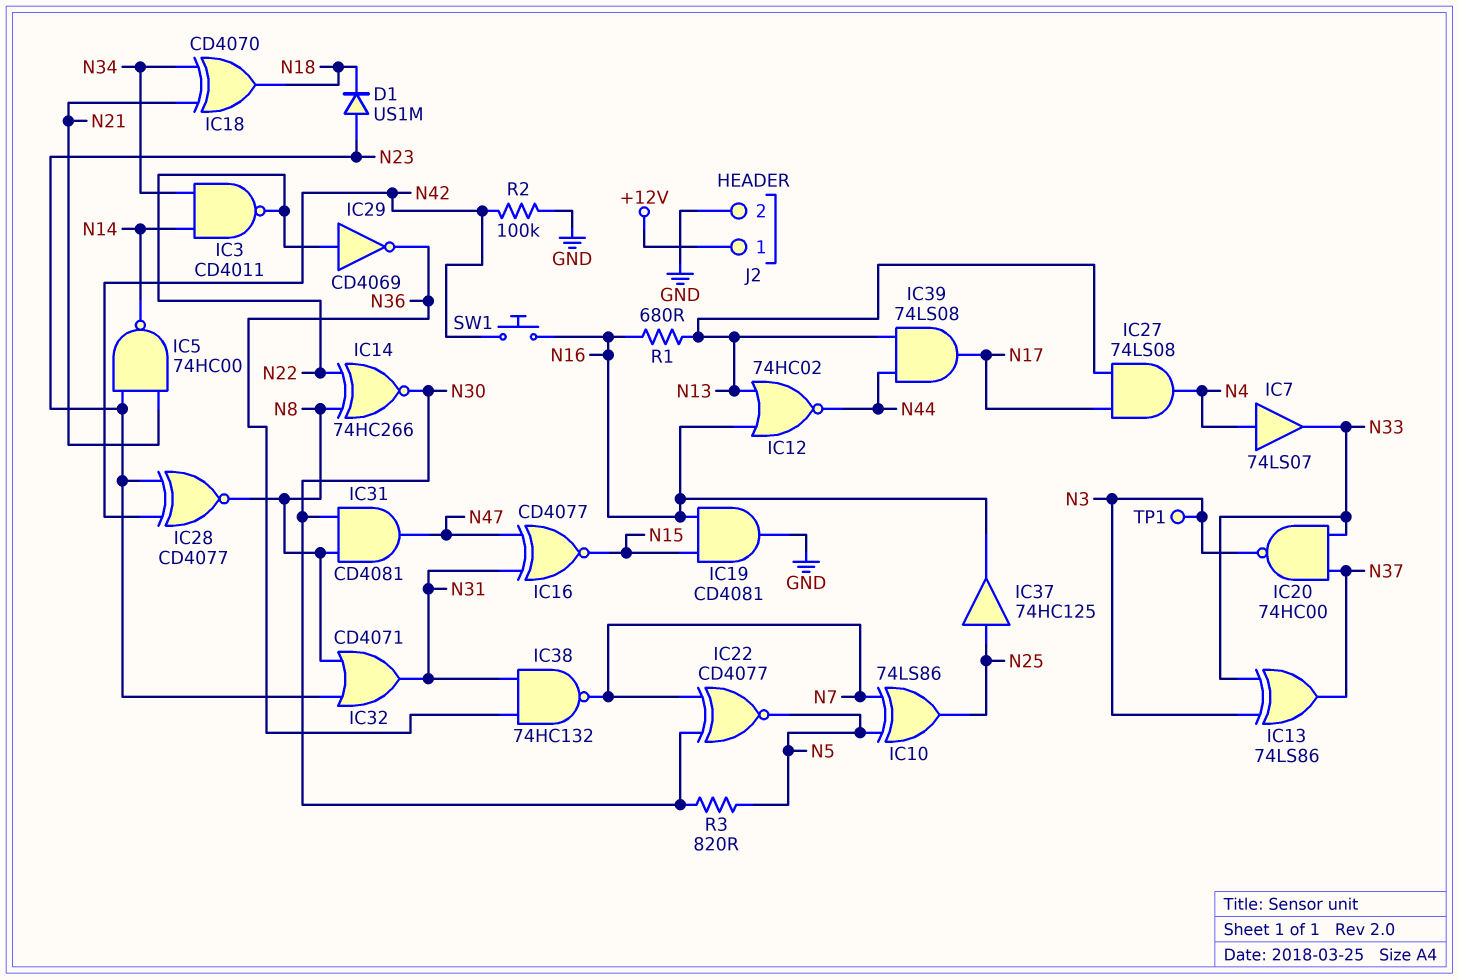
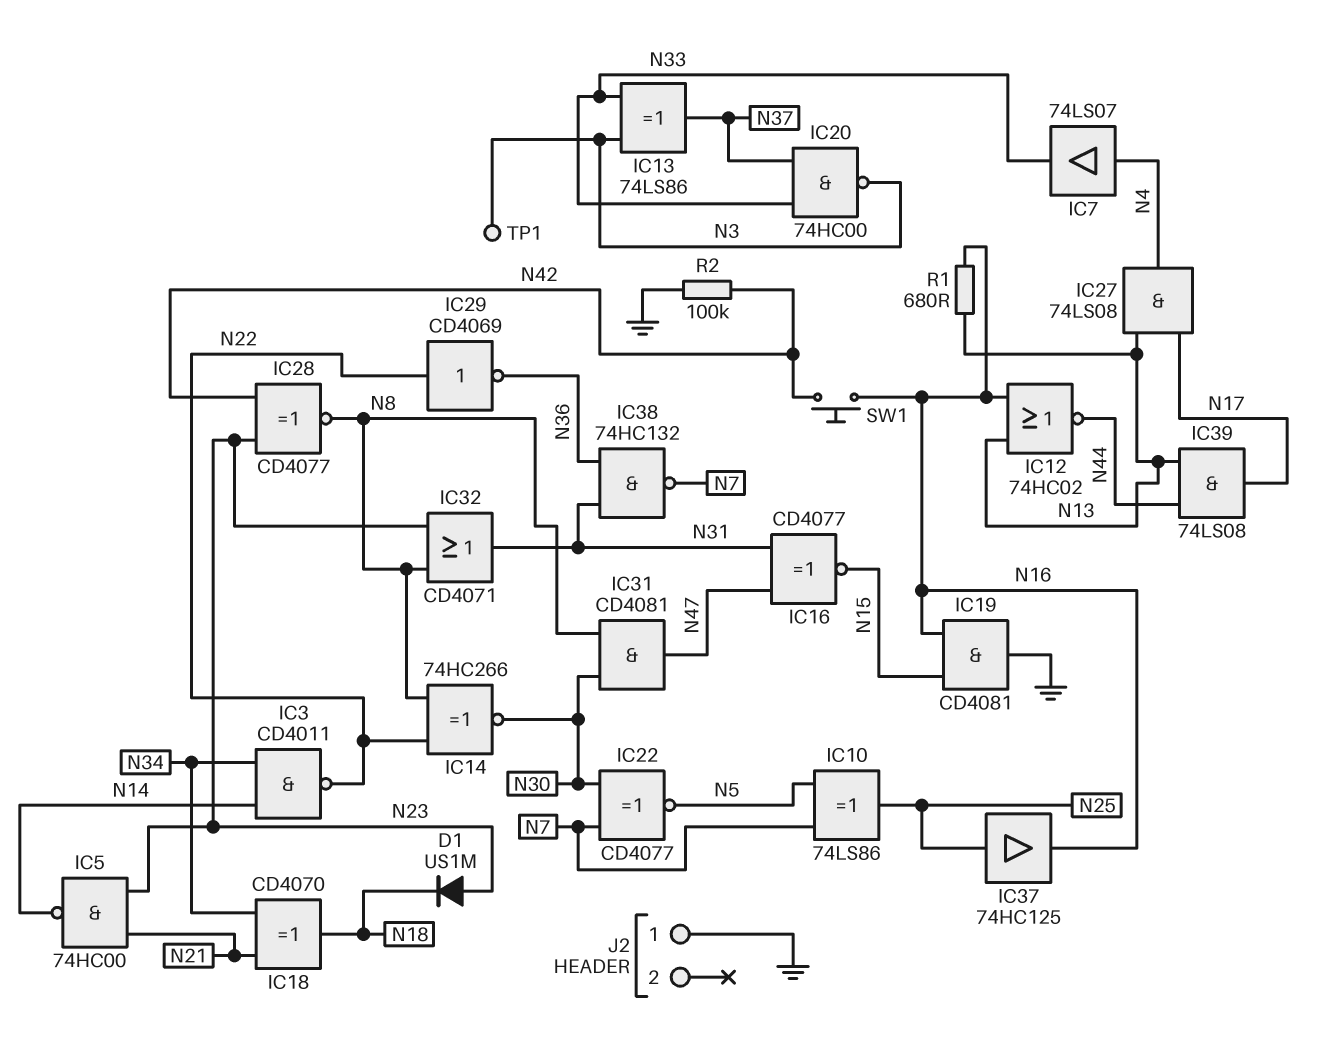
J2 pin 1: +12V -> GND
J2 pin 2: GND -> none
R3: 820 (N5, N30) -> none

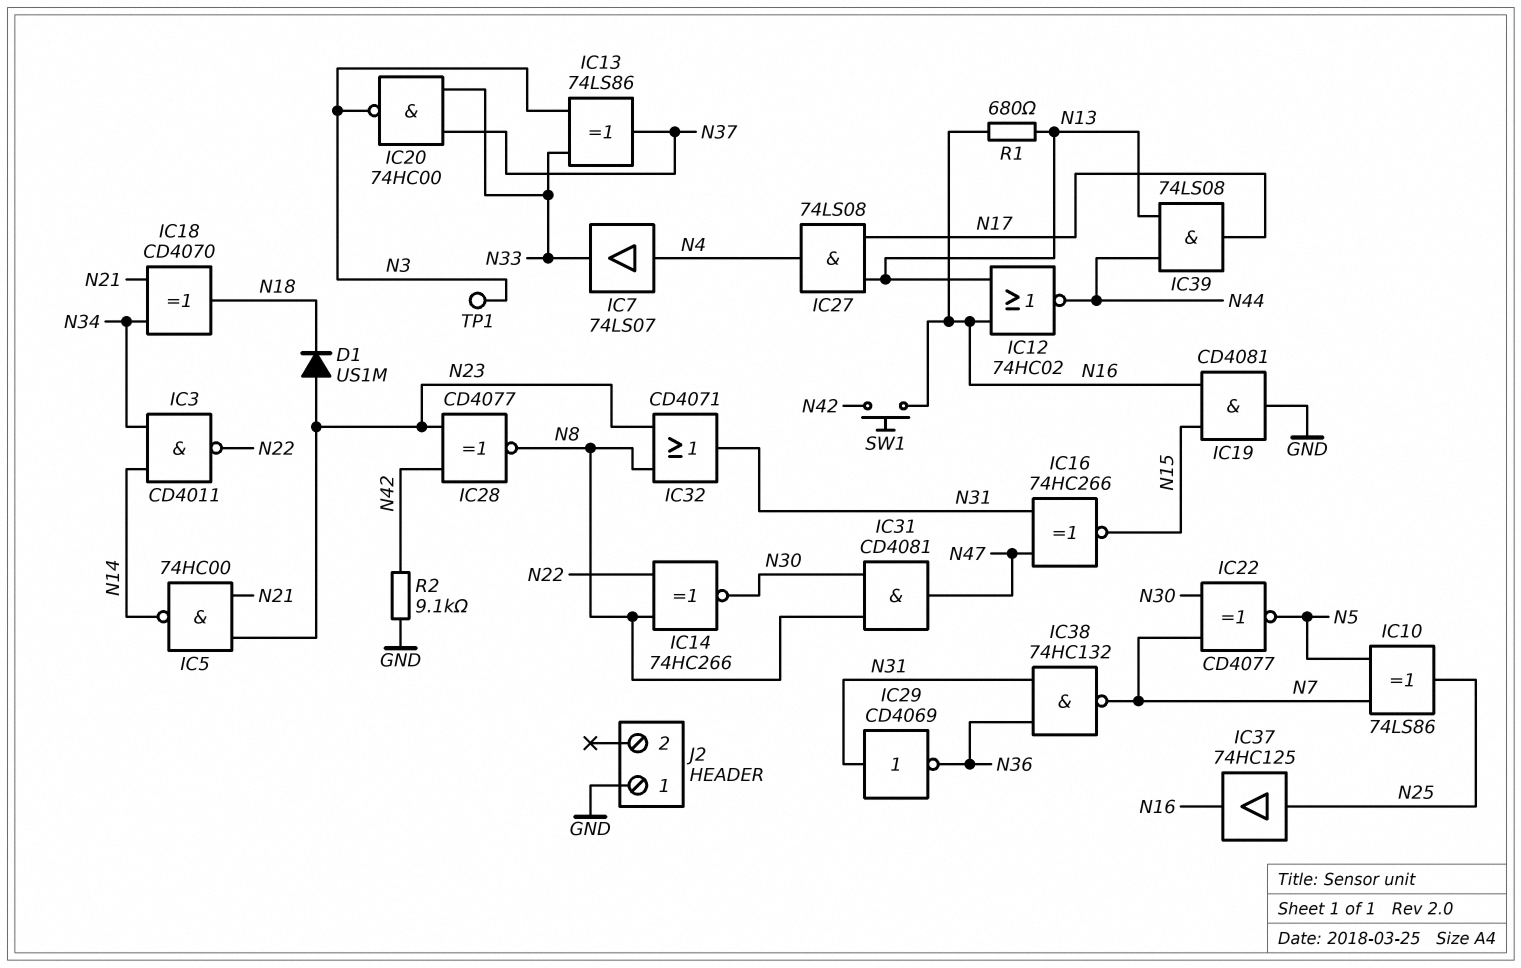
IC16: XNOR CD4077 (in N31, in N47, out N15) -> XNOR 74HC266 (in N31, in N47, out N15)
IC29: NOT CD4069 (in N22, out N36) -> NOT CD4069 (in N31, out N36)
R2: 100k (GND, N42) -> 9.1k (GND, N42)

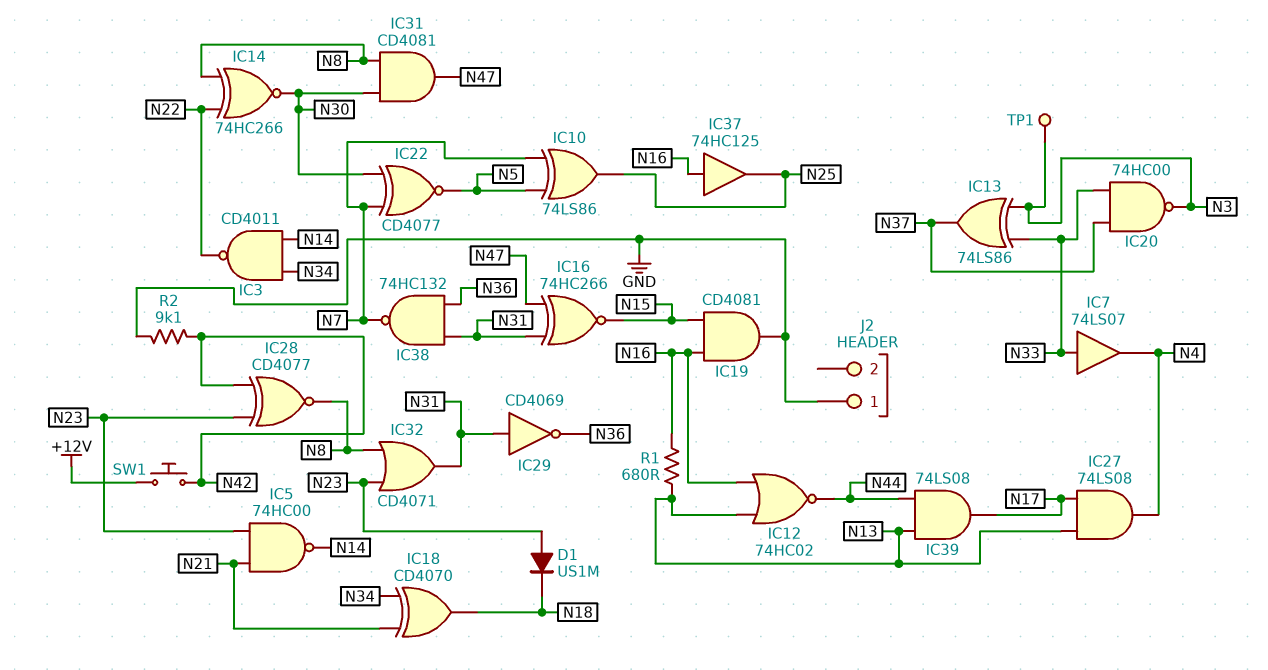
IC7: buffer 74LS07 (in N4, out N33) -> buffer 74LS07 (in N33, out N4)
IC37: buffer 74HC125 (in N25, out N16) -> buffer 74HC125 (in N16, out N25)
SW1: button (N16, N42) -> button (+12V, N42)

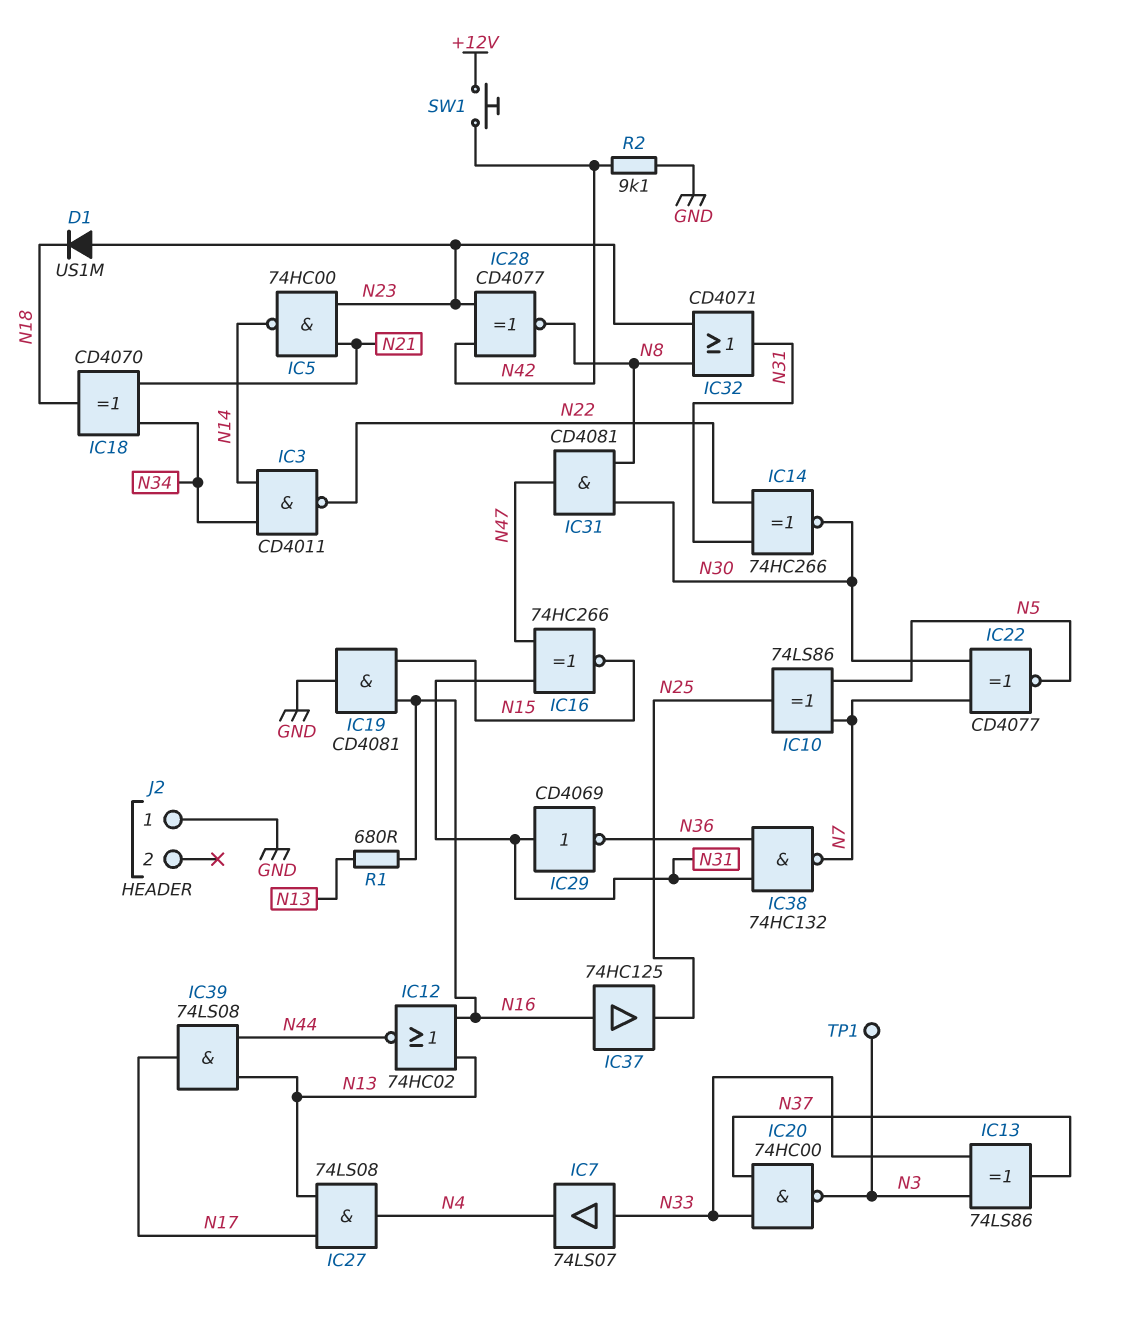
IC14: XNOR 74HC266 (in N8, in N22, out N30) -> XNOR 74HC266 (in N22, in N31, out N30)

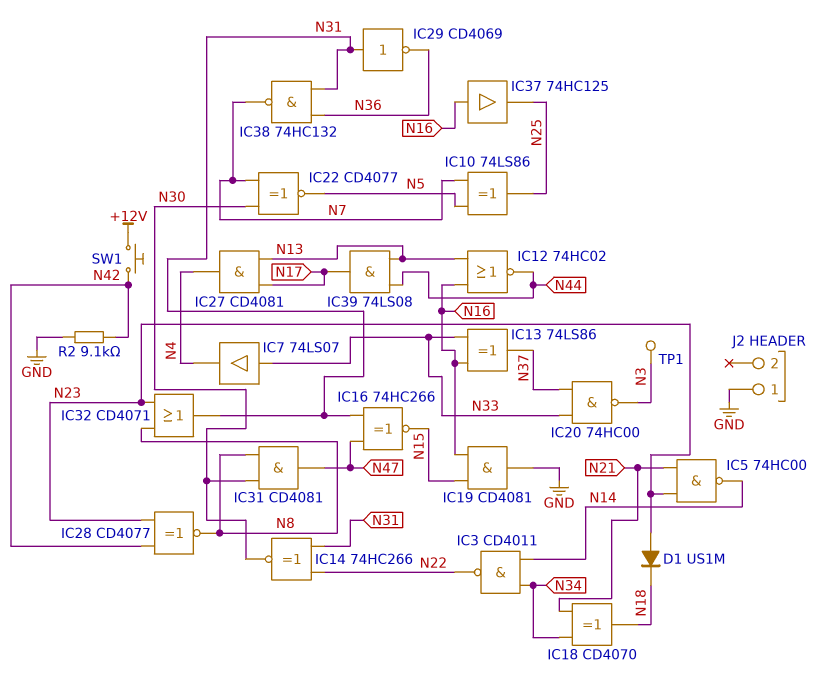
IC13: XOR 74LS86 (in N3, in N33, out N37) -> XOR 74LS86 (in N16, in N33, out N37)
IC27: AND 74LS08 (in N13, in N17, out N4) -> AND CD4081 (in N13, in N17, out N4)
R1: 680 (N13, N16) -> none

